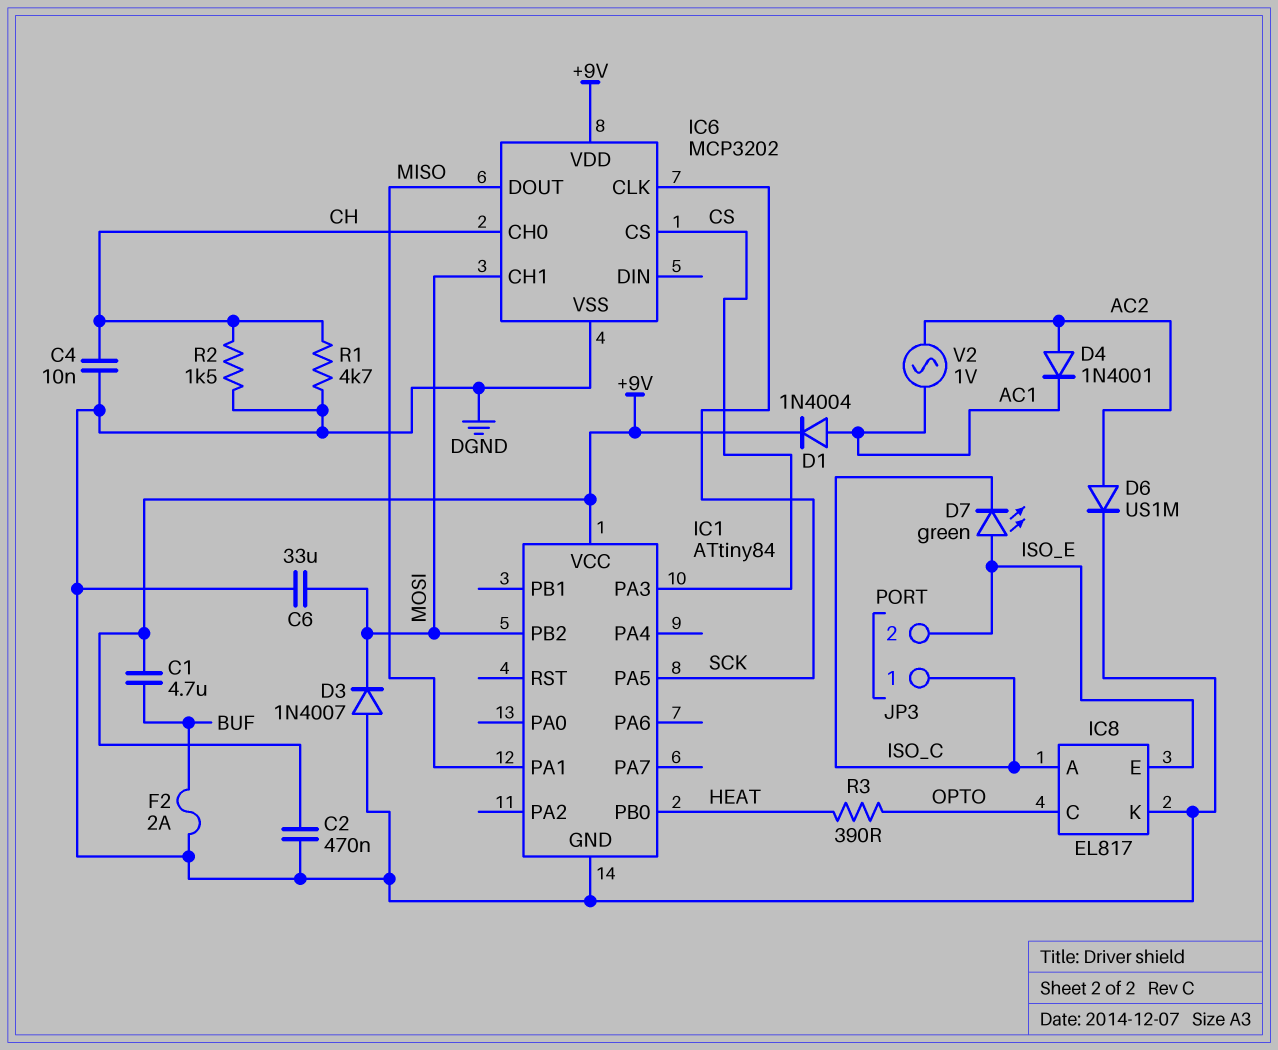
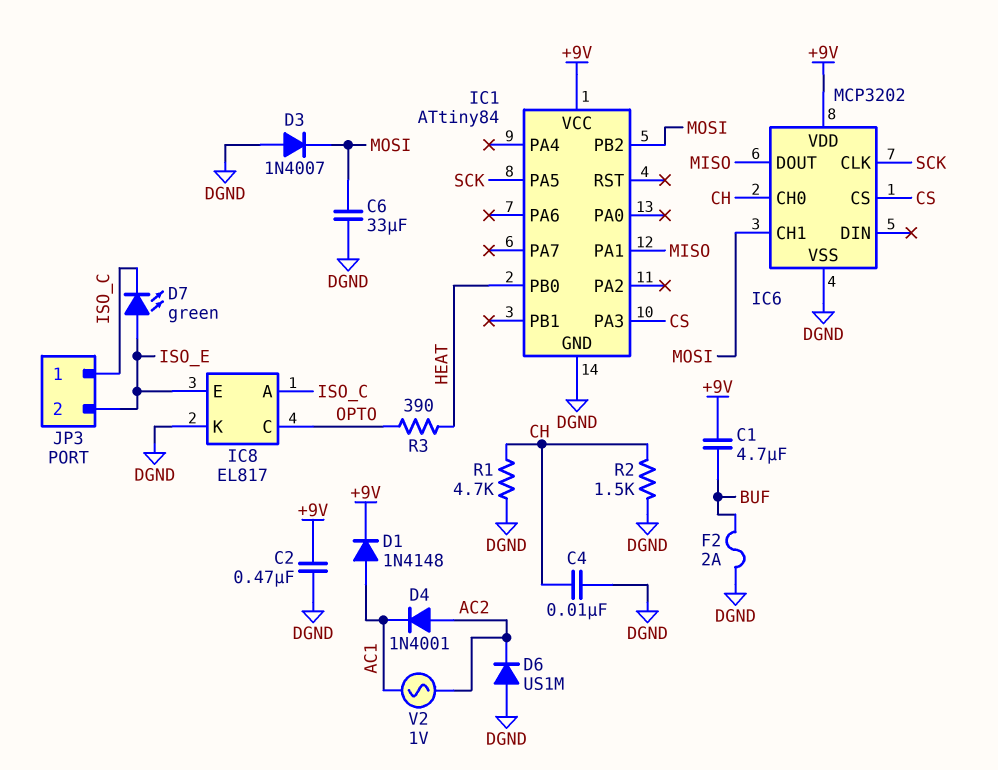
D1: diode 1N4004 (A AC1, K +9V) -> diode 1N4148 (A AC1, K +9V)
D6: diode US1M (A AC2, K DGND) -> diode US1M (A DGND, K AC2)

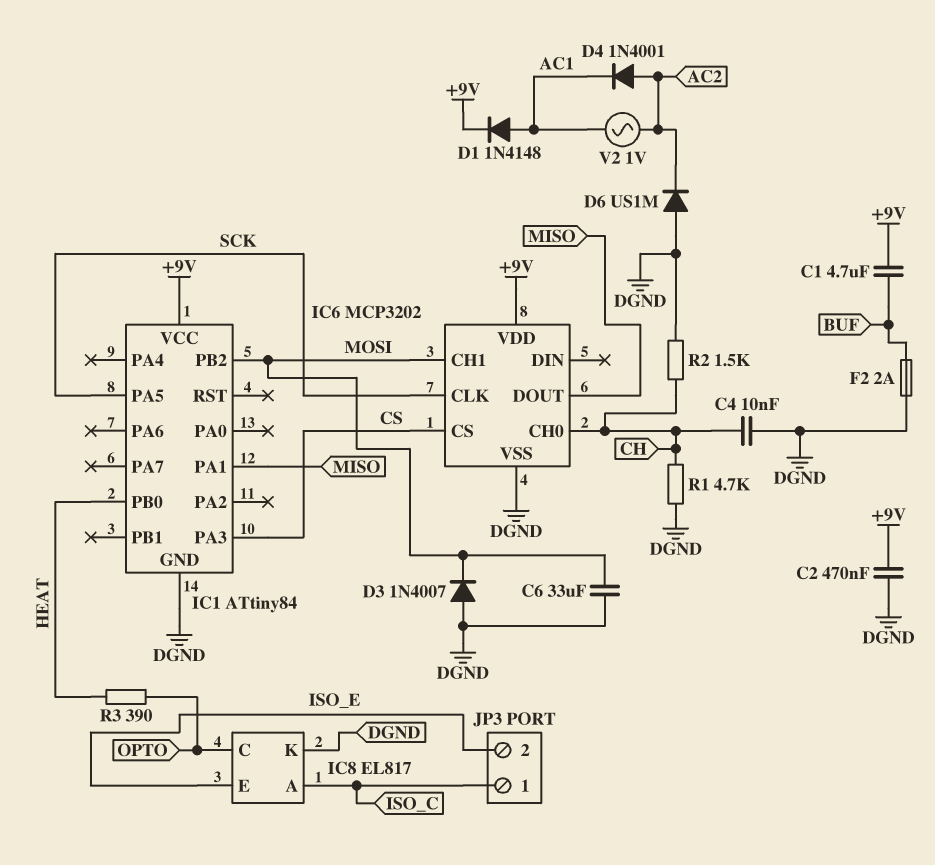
D7: LED green (A ISO_E, K ISO_C) -> none

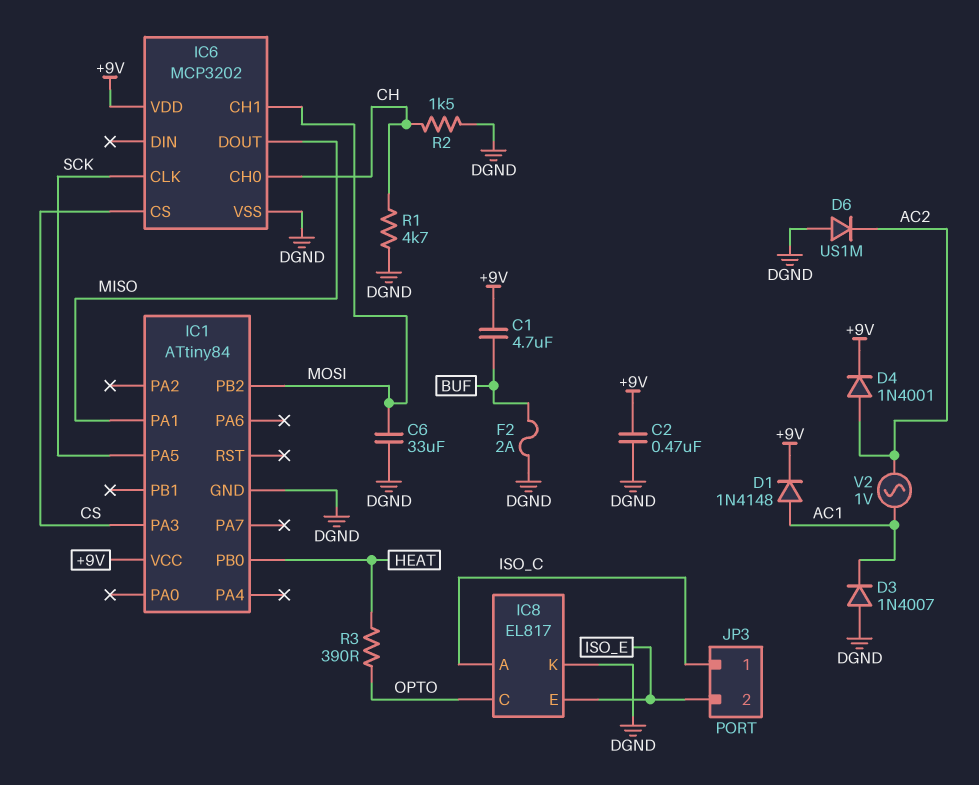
C4: 10nF (CH, DGND) -> none
D3: diode 1N4007 (A DGND, K MOSI) -> diode 1N4007 (A DGND, K AC1)
D4: diode 1N4001 (A AC2, K AC1) -> diode 1N4001 (A AC2, K +9V)

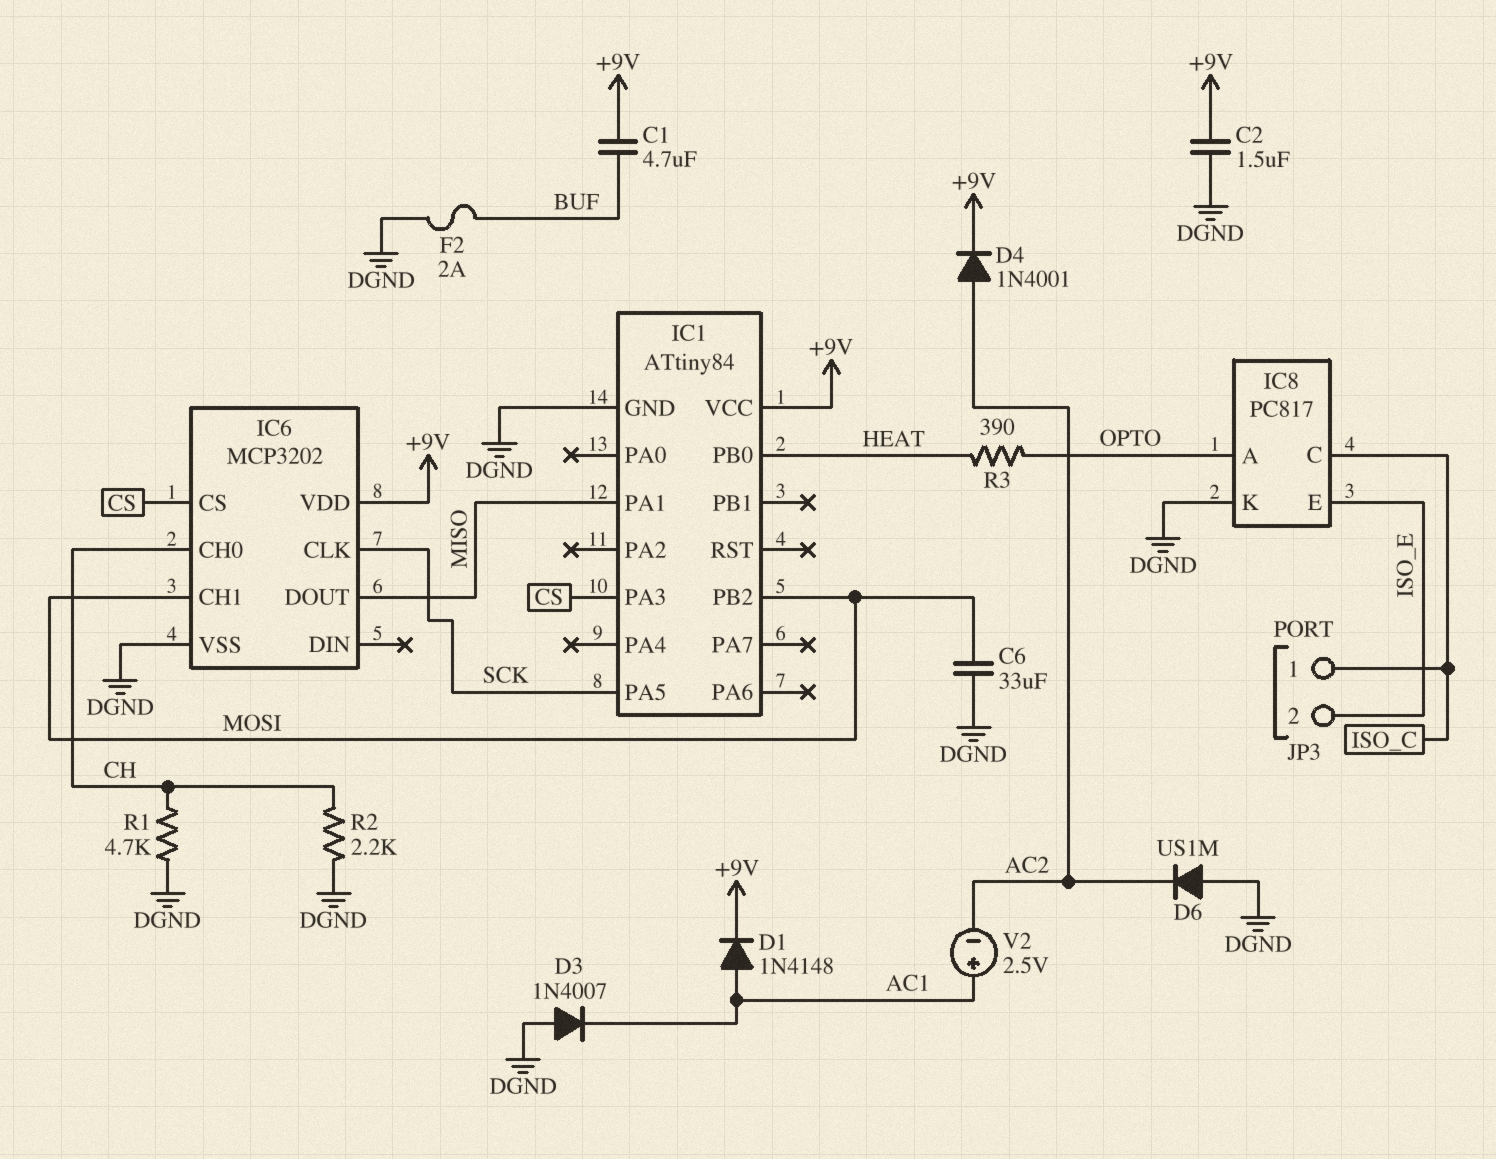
C2: 470nF (+9V, DGND) -> 1.5uF (+9V, DGND)
IC8: EL817 -> PC817
IC8 pin A: ISO_C -> OPTO
IC8 pin C: OPTO -> ISO_C
R2: 1.5k (CH, DGND) -> 2.2k (CH, DGND)
V2: AC 1V (AC1, AC2) -> 2.5V (plus AC1, minus AC2)

